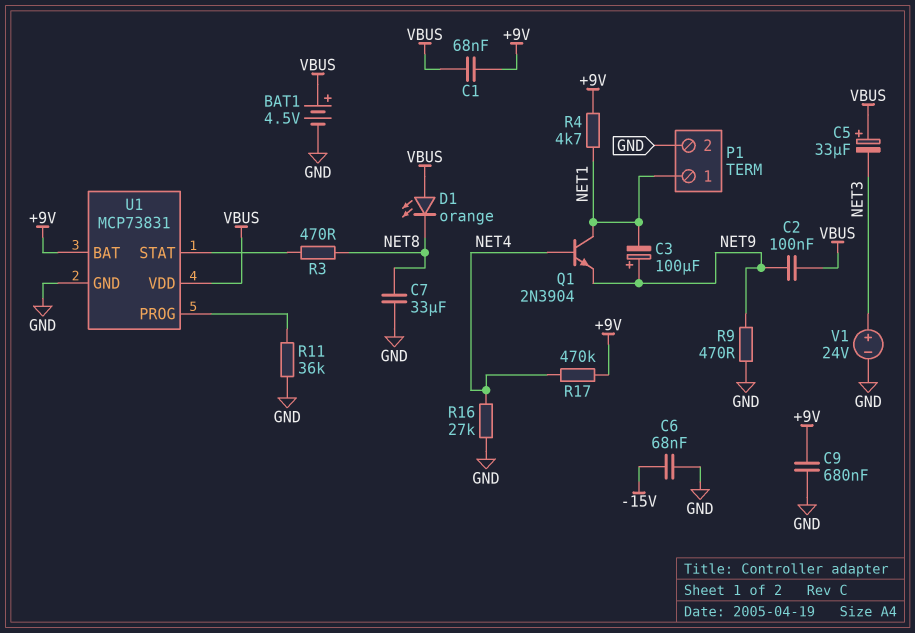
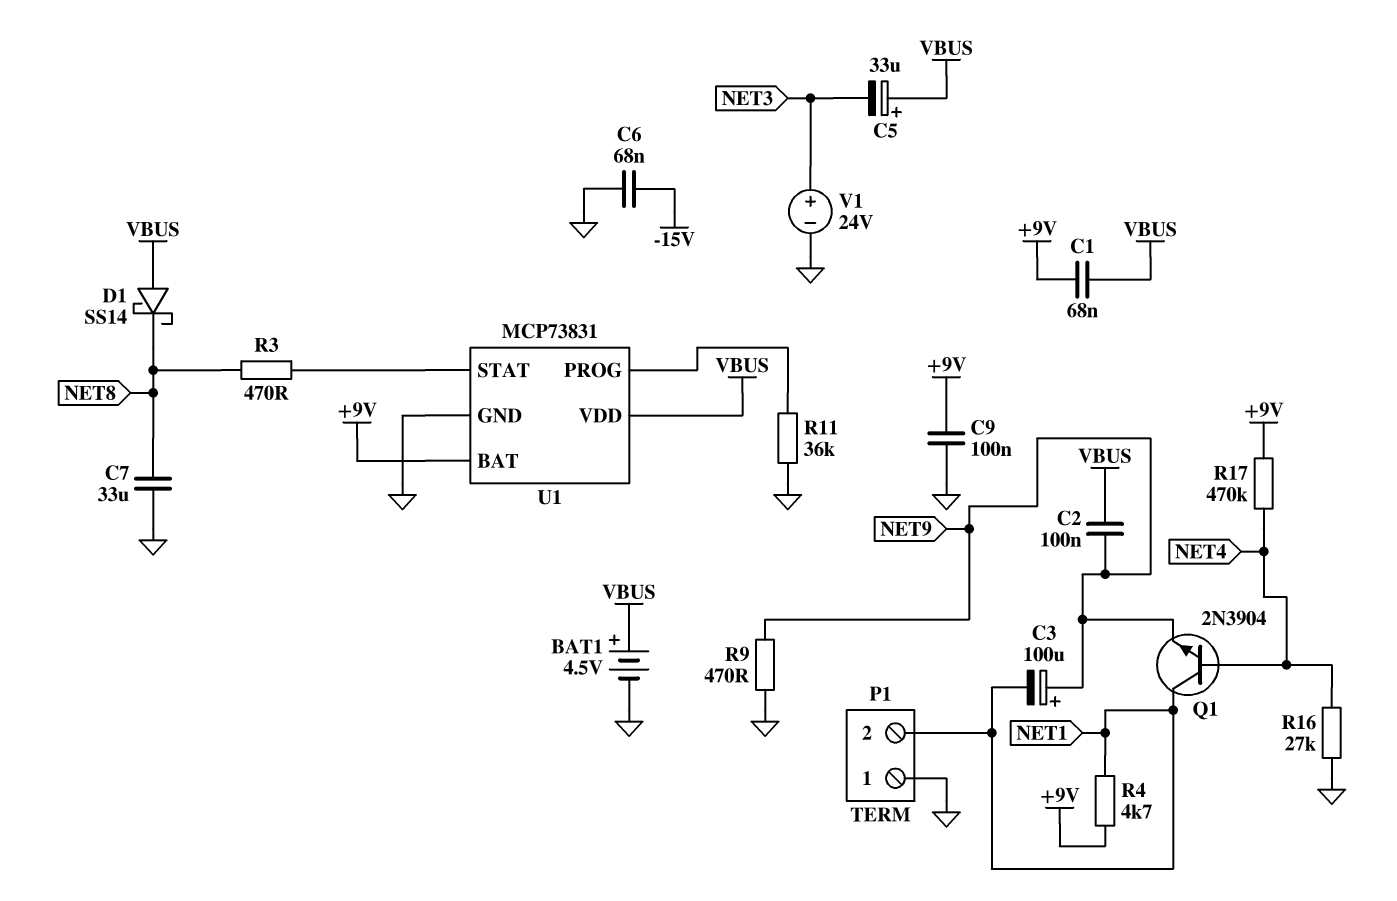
C9: 680nF (+9V, GND) -> 100nF (+9V, GND)
D1: LED orange (A VBUS, K NET8) -> schottky SS14 (A VBUS, K NET8)
P1 pin 1: NET1 -> GND
P1 pin 2: GND -> NET1

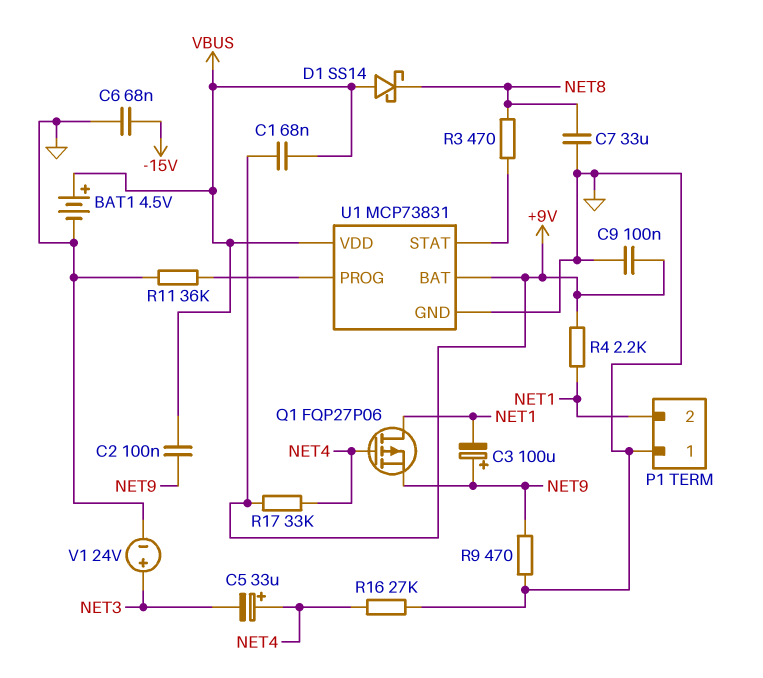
C5: 33uF (plus VBUS, minus NET3) -> 33uF (plus NET4, minus NET3)
Q1: NPN 2N3904 (B NET4, C NET1, E NET9) -> PMOS FQP27P06 (G NET4, D NET1, S NET9)
R4: 4.7k (+9V, NET1) -> 2.2k (+9V, NET1)
R17: 470k (+9V, NET4) -> 33k (+9V, NET4)

